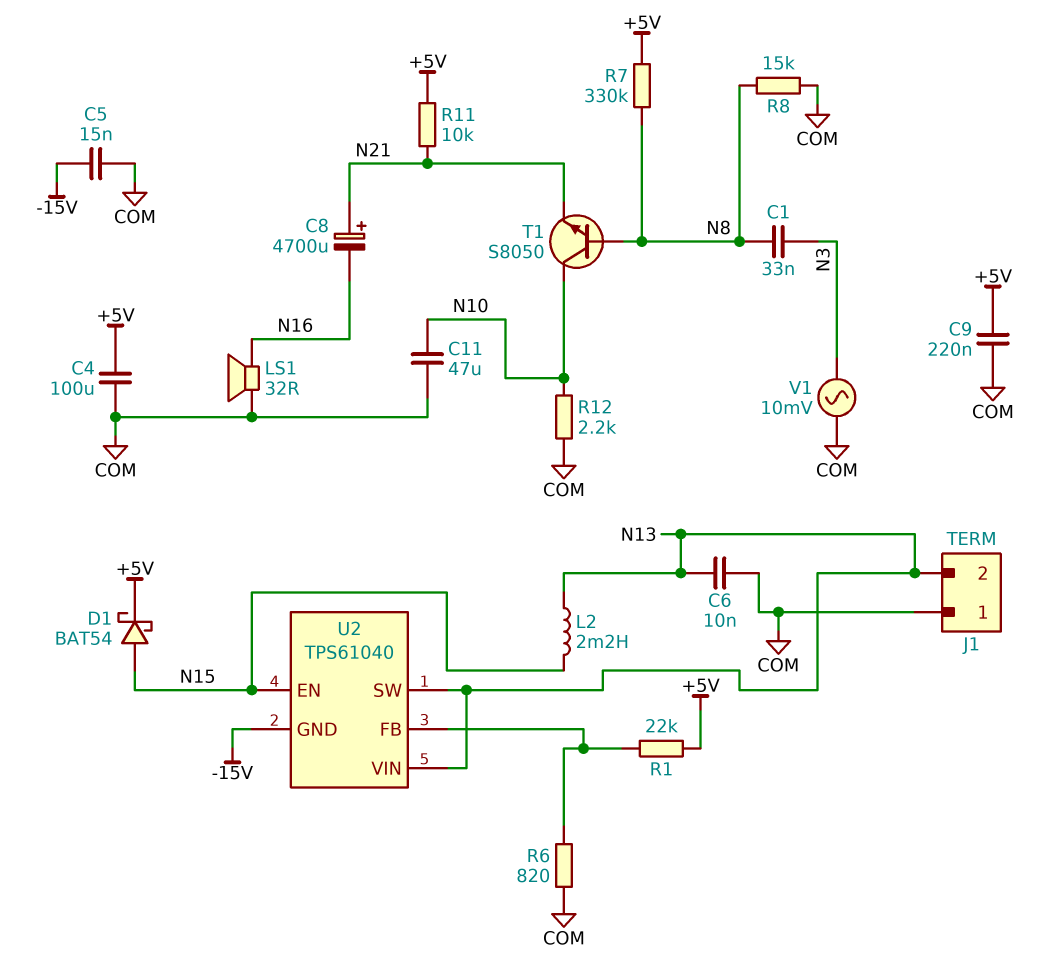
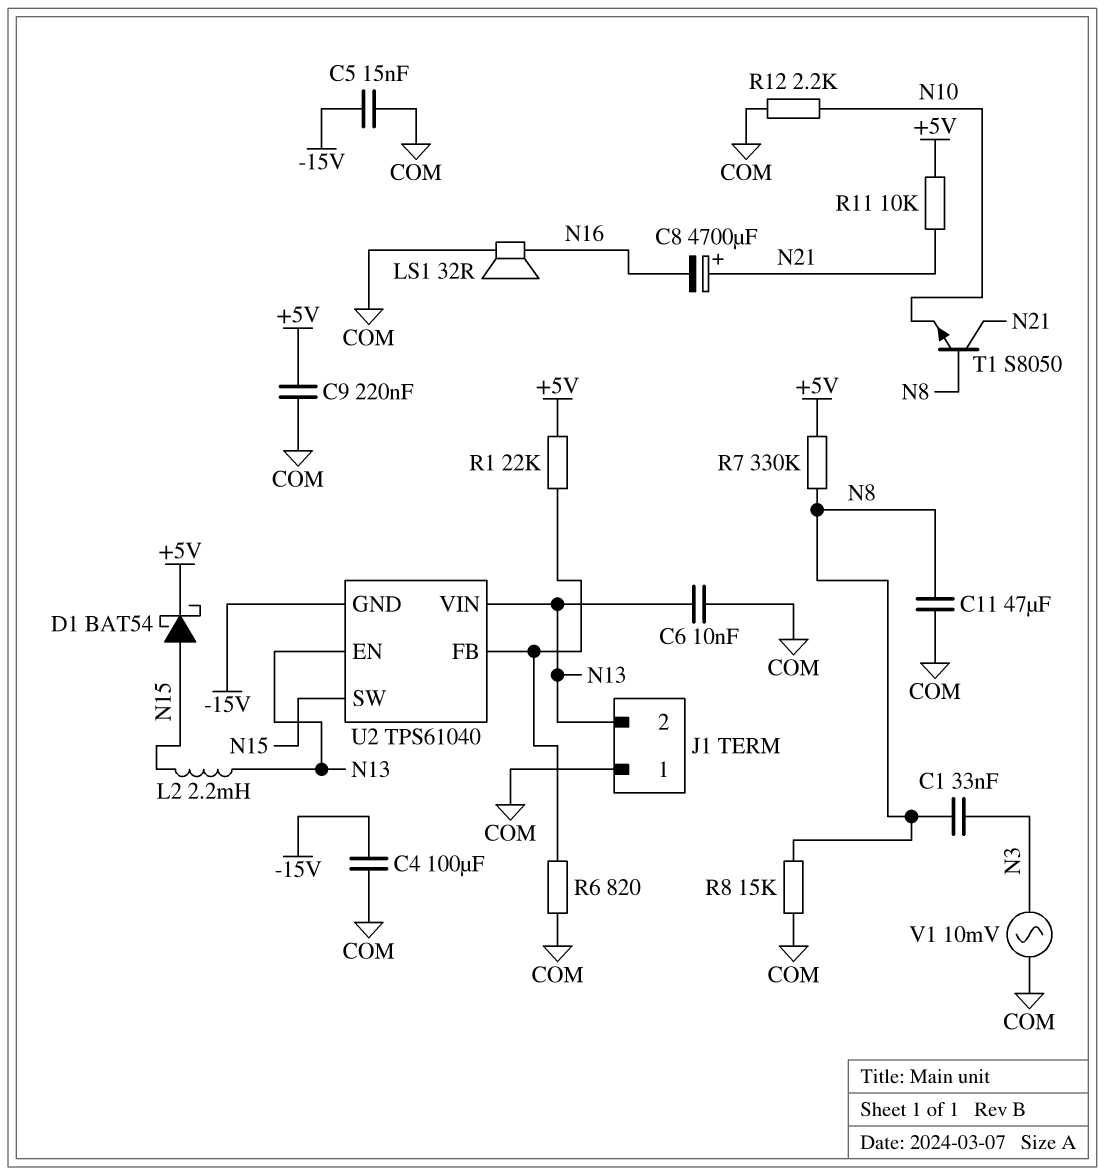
C4: 100uF (+5V, COM) -> 100uF (-15V, COM)
C11: 47uF (COM, N10) -> 47uF (COM, N8)
T1: NPN S8050 (B N8, C N10, E N21) -> NPN S8050 (B N8, C N21, E N10)
U2 pin EN: N15 -> N13
U2 pin SW: N13 -> N15

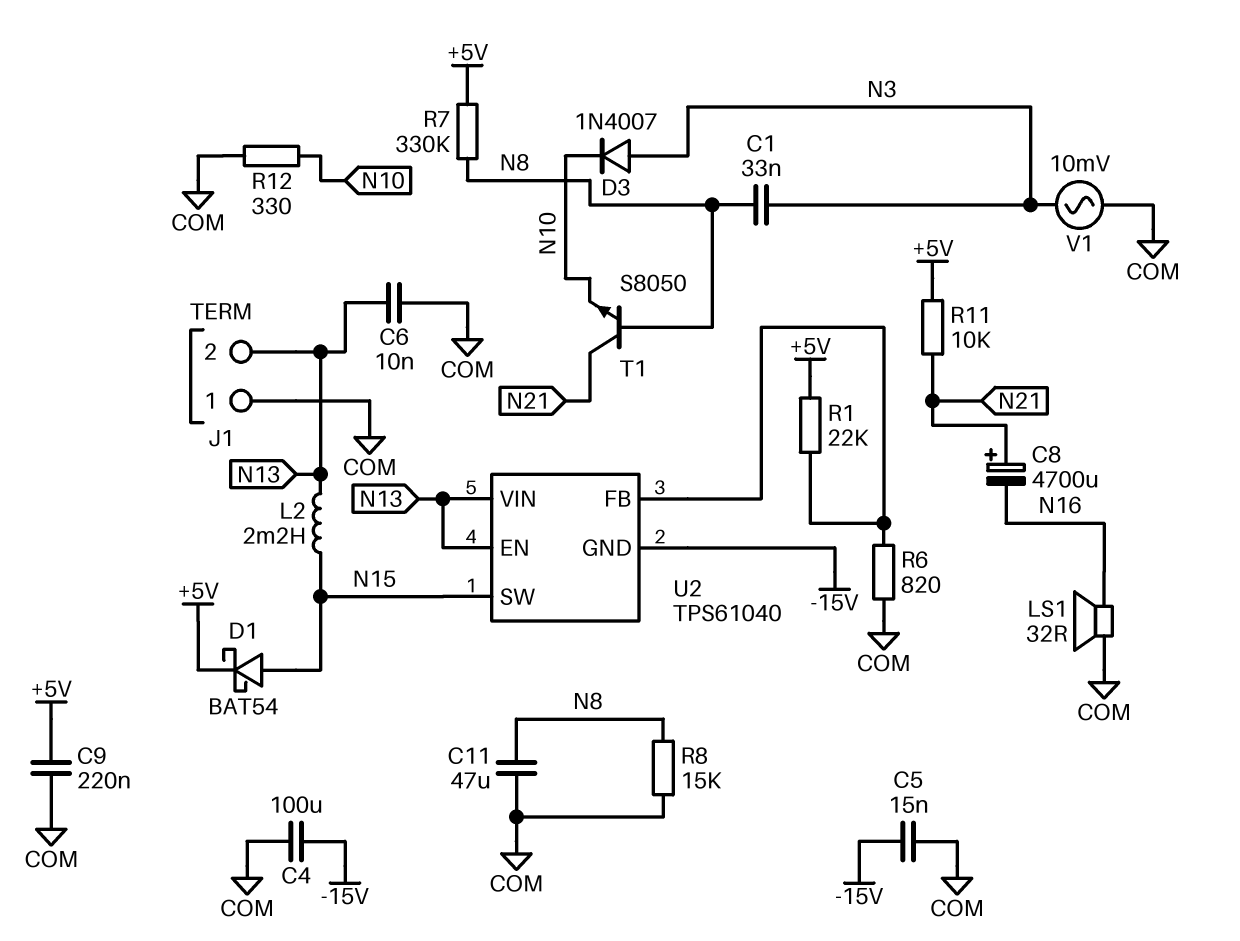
D3: none -> diode 1N4007 (A N3, K N10)
R12: 2.2k (COM, N10) -> 330 (COM, N10)

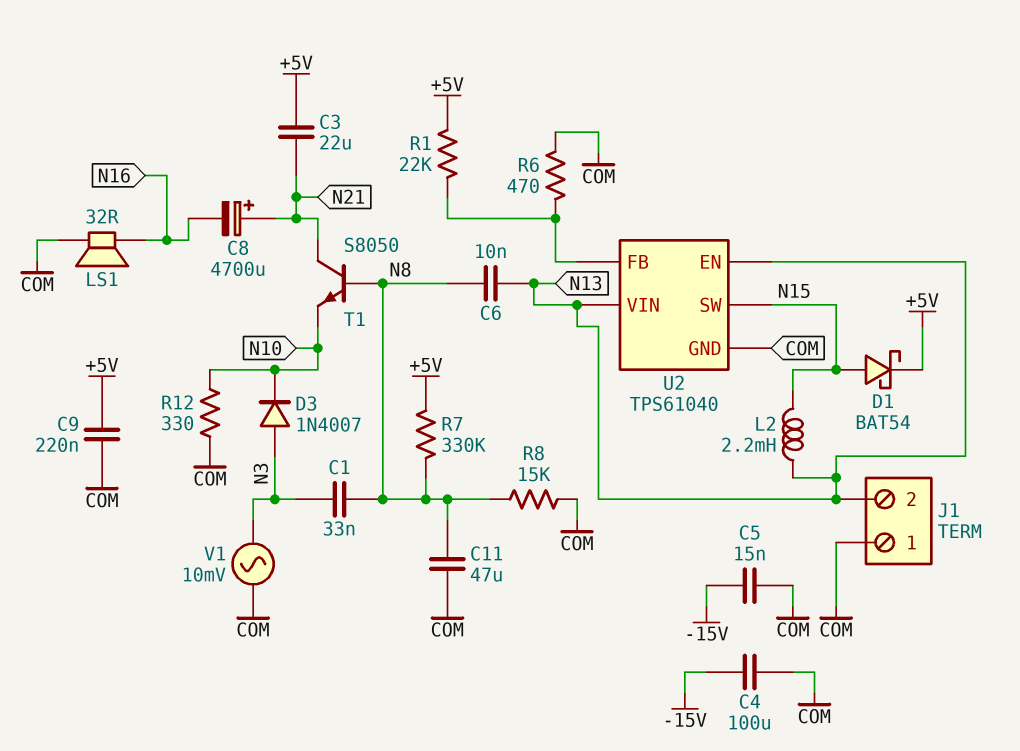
C3: none -> 22uF (+5V, N21)
C6: 10nF (COM, N13) -> 10nF (N8, N13)
R6: 820 (COM, U2/FB) -> 470 (COM, U2/FB)
R11: 10k (+5V, N21) -> none
U2 pin GND: -15V -> COM

